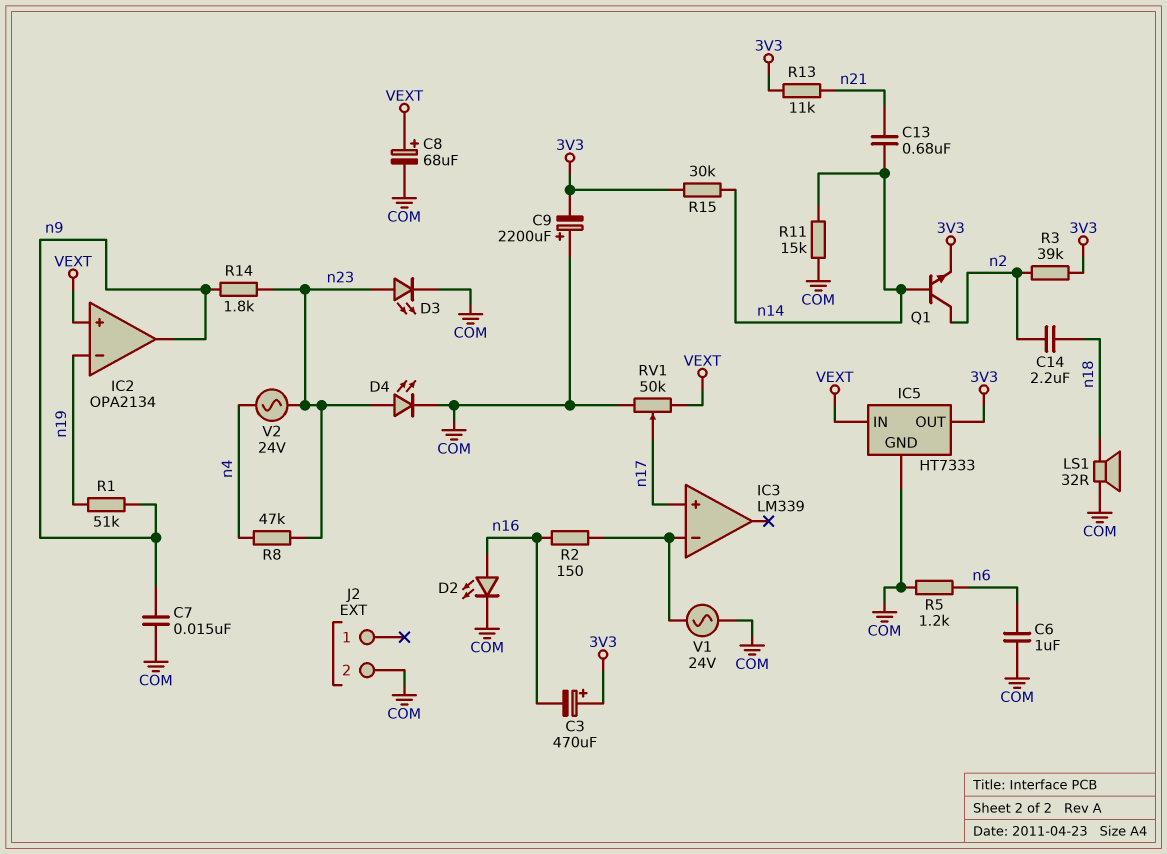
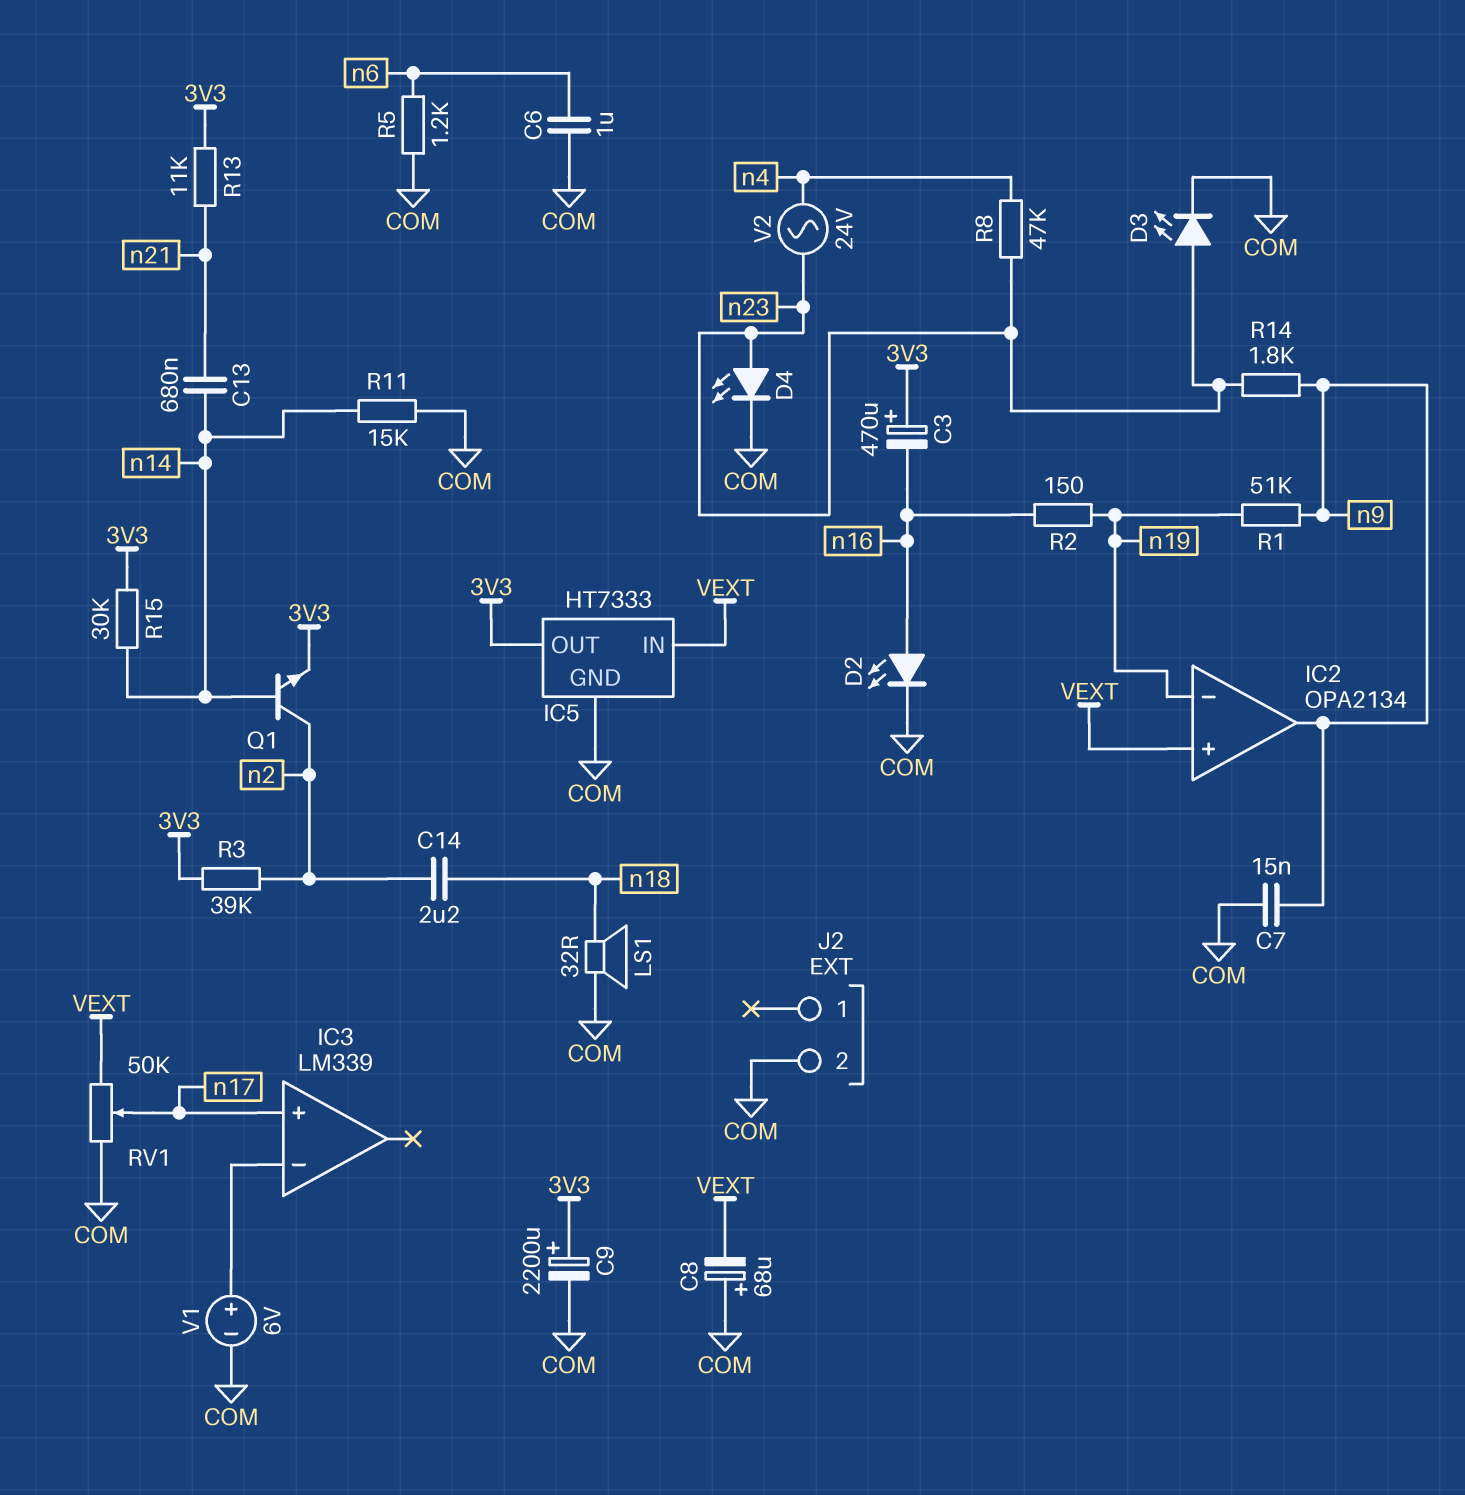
C8: 68uF (plus VEXT, minus COM) -> 68uF (plus COM, minus VEXT)
C9: 2200uF (plus COM, minus 3V3) -> 2200uF (plus 3V3, minus COM)
R2: 150 (IC3/in-, n16) -> 150 (n16, n19)
V1: AC 24V (COM, IC3/in-) -> 6V (plus IC3/in-, minus COM)

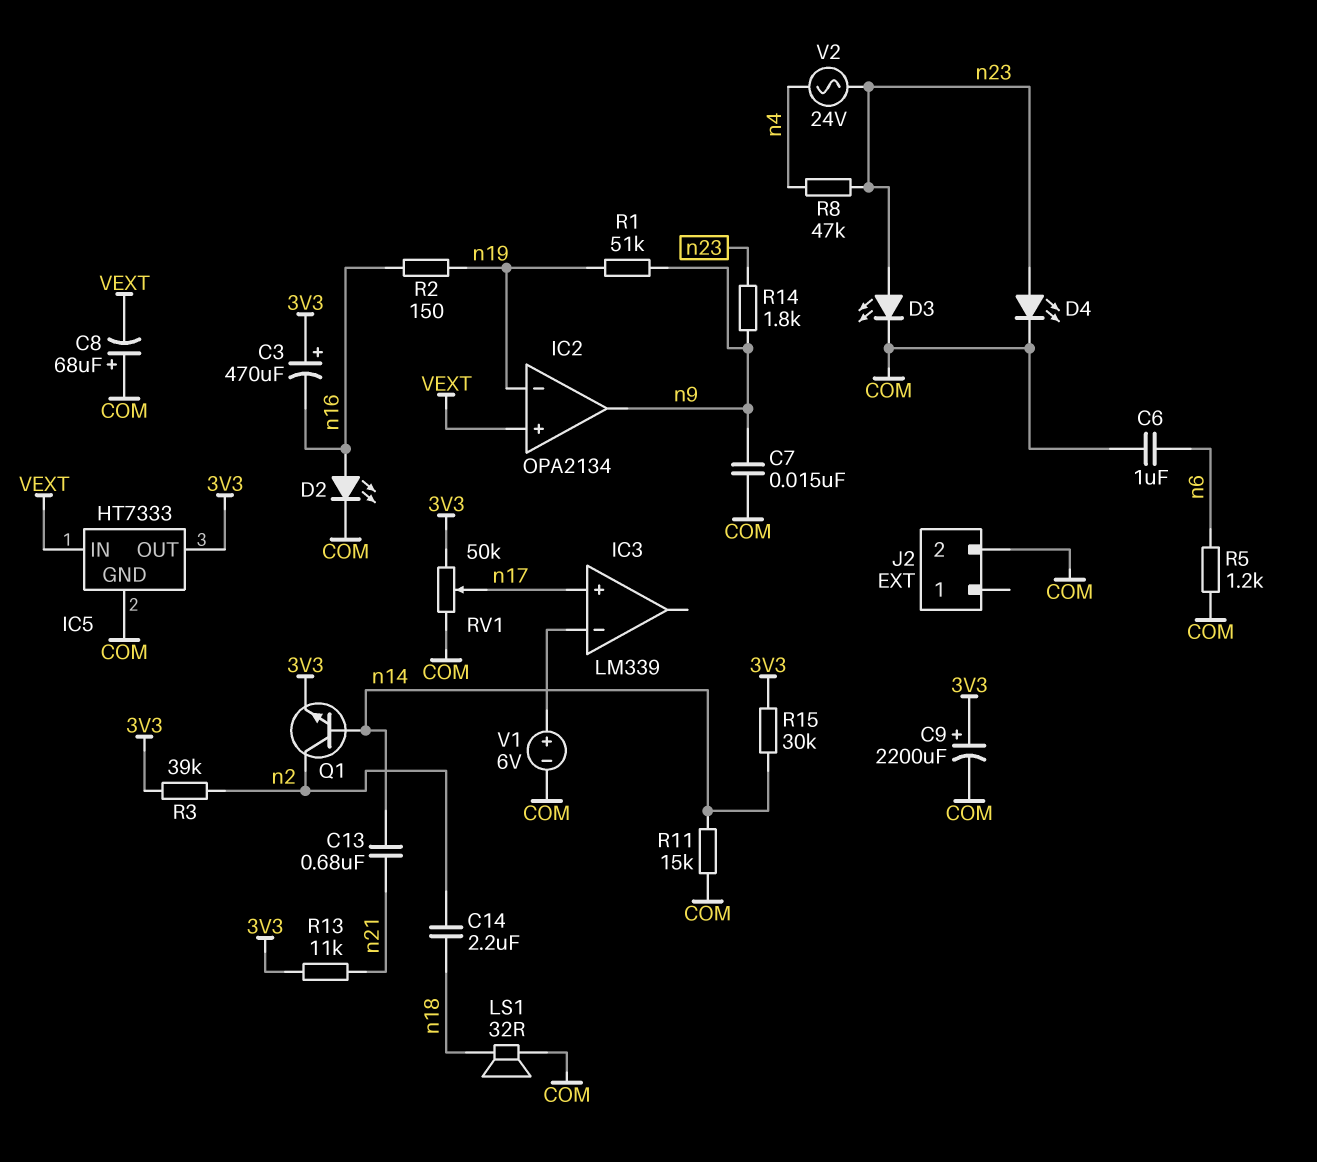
RV1: 50k (COM, VEXT, wiper n17) -> 50k (3V3, COM, wiper n17)

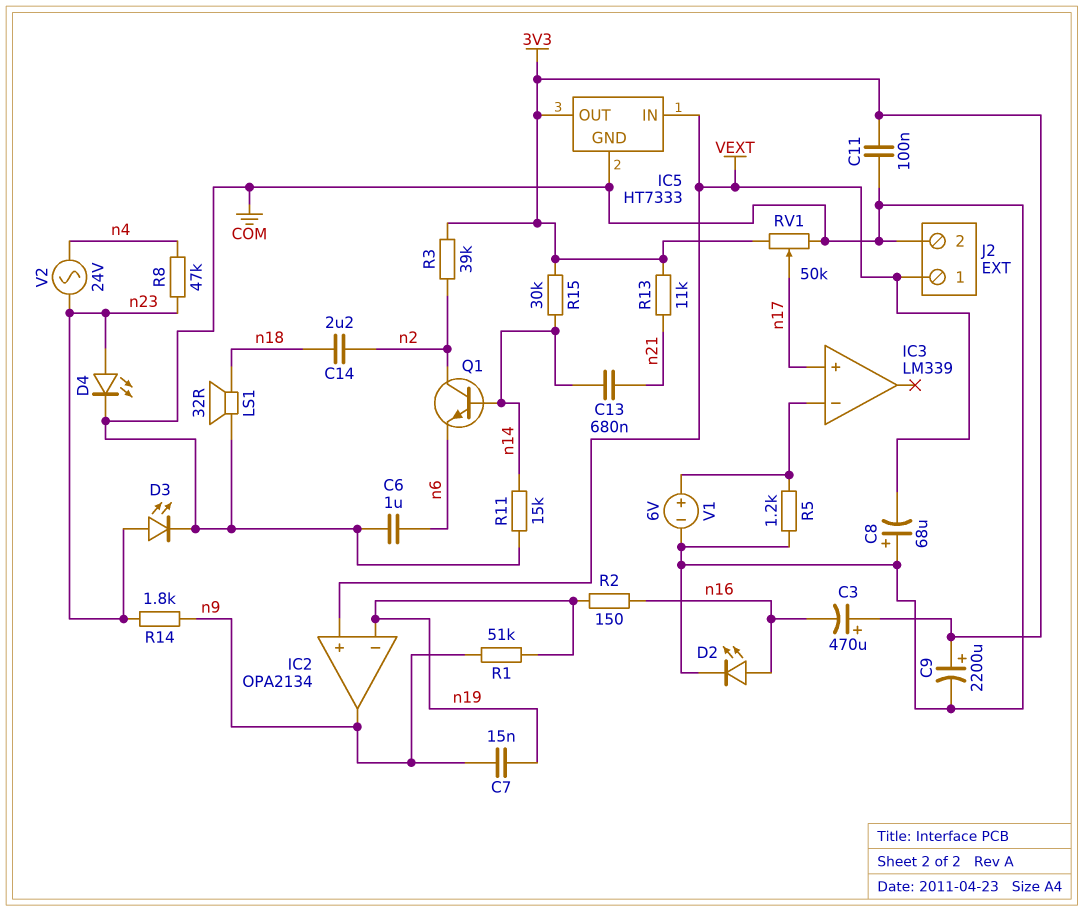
C7: 15nF (COM, n9) -> 15nF (n9, n19)
C11: none -> 100nF (3V3, COM)
J2 pin 1: none -> VEXT
Q1: NPN (B n14, C n2, E 3V3) -> NPN (B n14, C n2, E n6)
R5: 1.2k (COM, n6) -> 1.2k (COM, IC3/in-)

